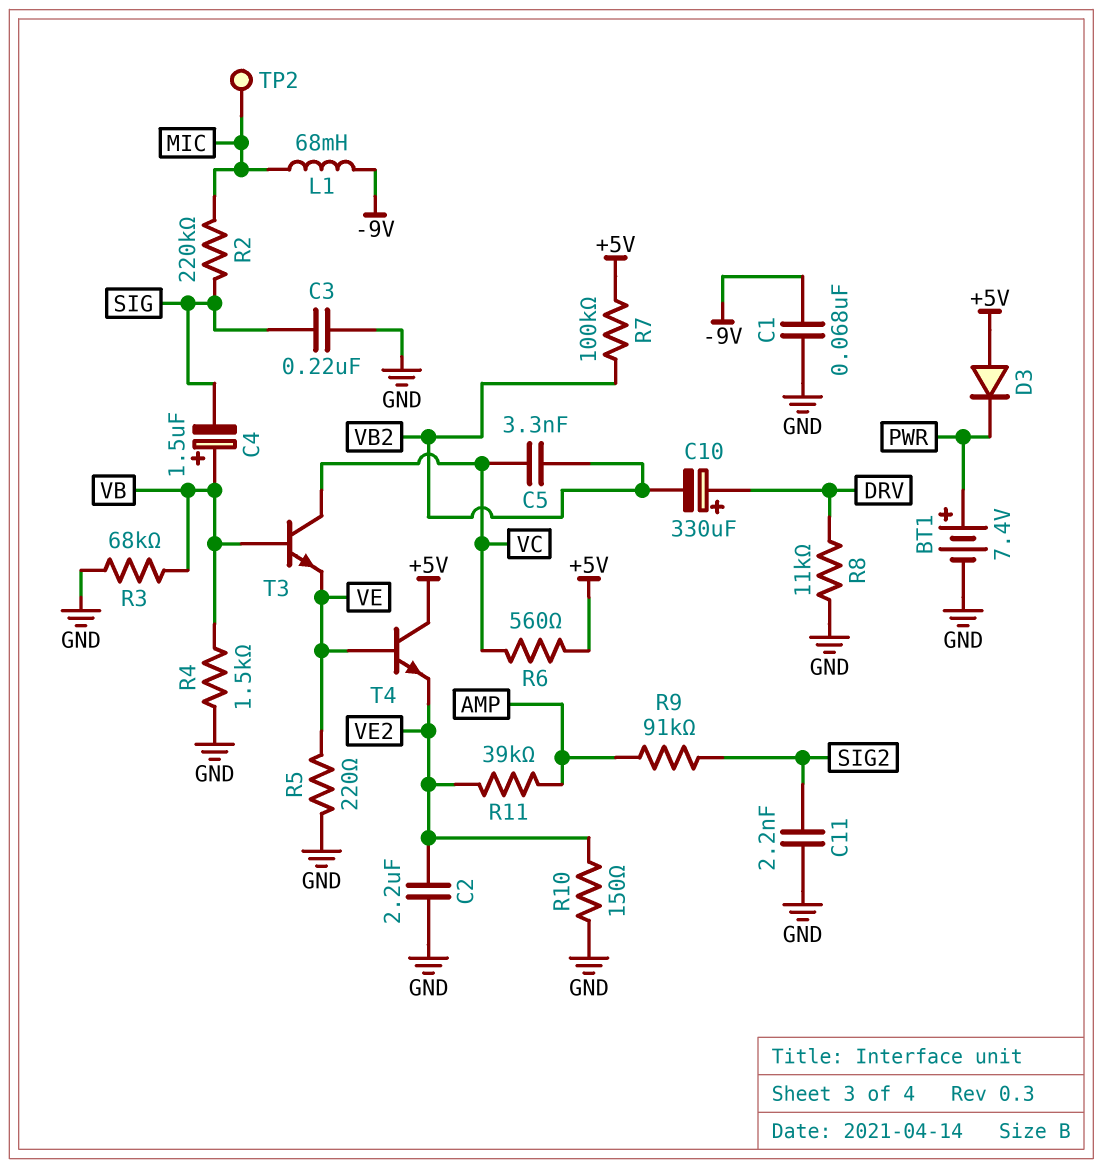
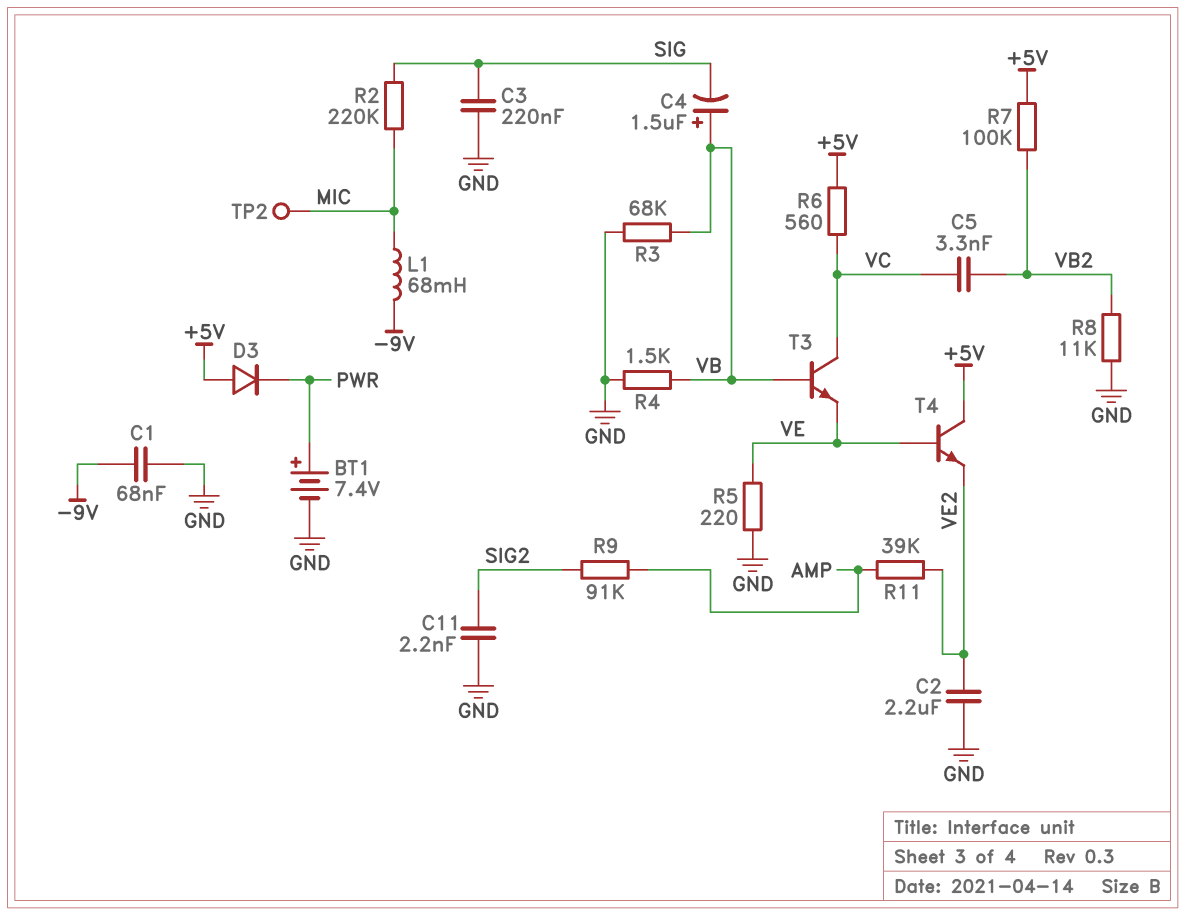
C10: 330uF (plus DRV, minus VB2) -> none
R8: 11k (DRV, GND) -> 11k (GND, VB2)
R10: 150 (GND, VE2) -> none

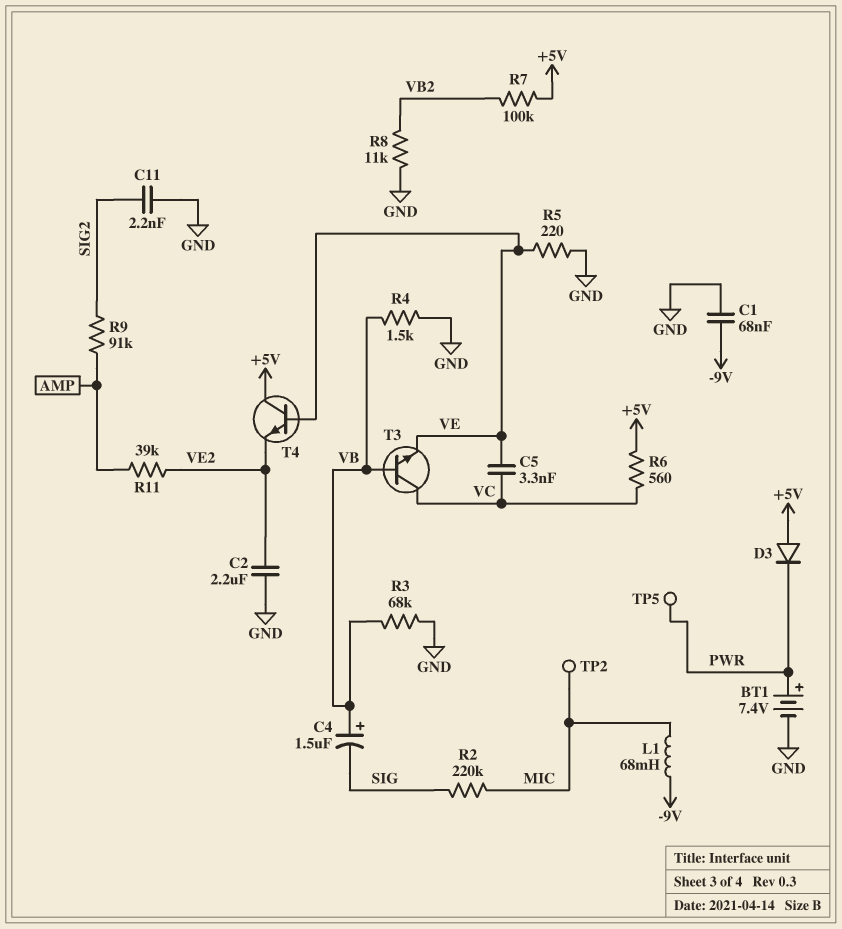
C3: 220nF (GND, SIG) -> none
C5: 3.3nF (VB2, VC) -> 3.3nF (VC, VE)
TP5: none -> test point (PWR)

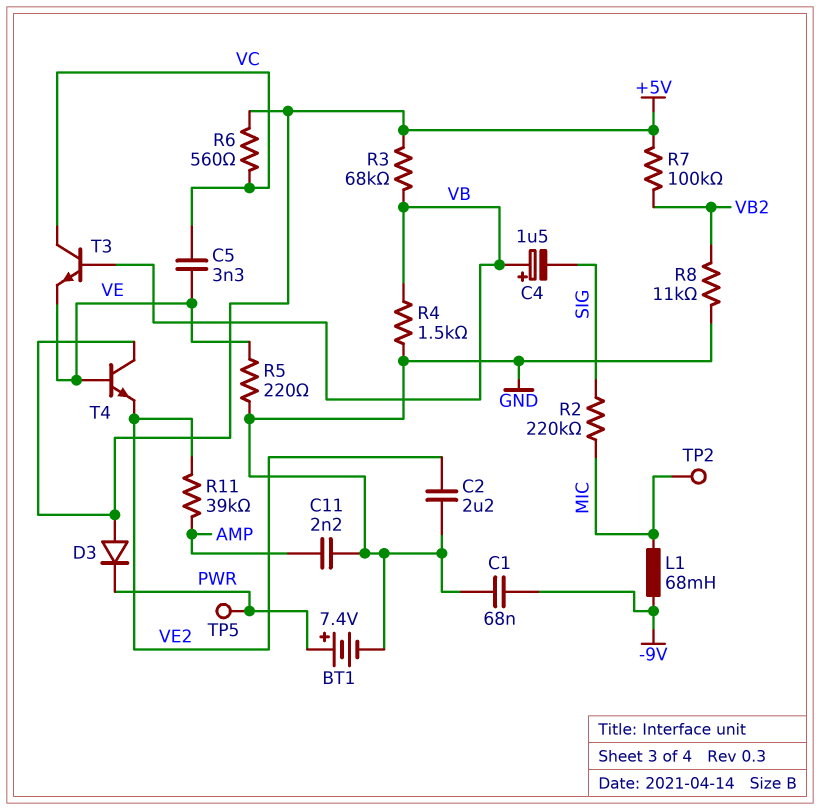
C11: 2.2nF (GND, SIG2) -> 2.2nF (AMP, GND)
R3: 68k (GND, VB) -> 68k (+5V, VB)
R9: 91k (AMP, SIG2) -> none

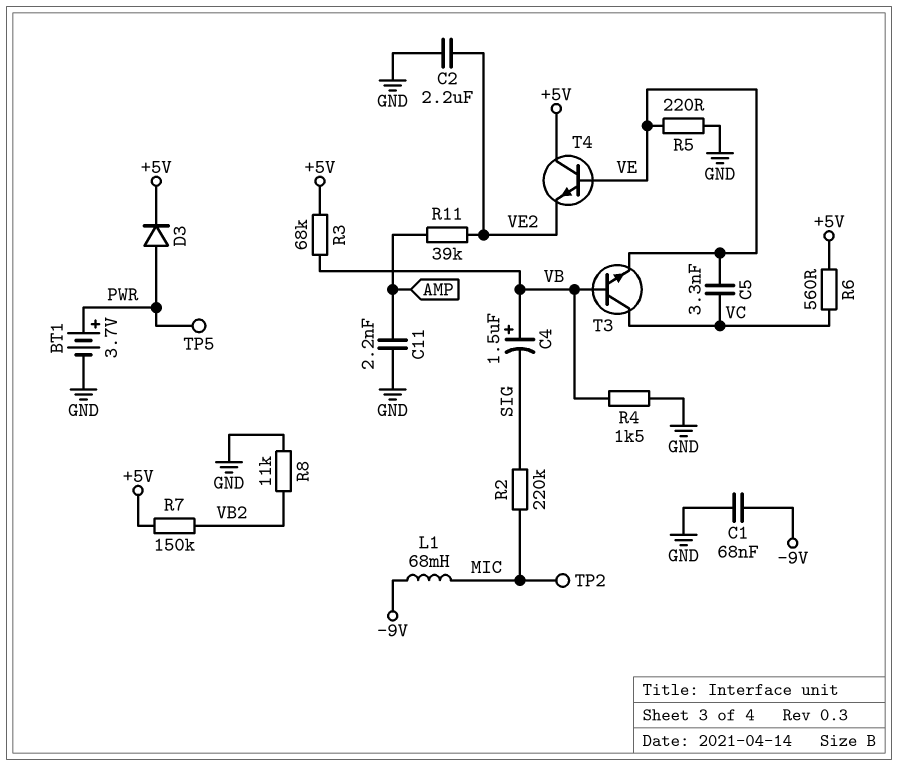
BT1: 7.4V (plus PWR, minus GND) -> 3.7V (plus PWR, minus GND)
D3: diode (A +5V, K PWR) -> diode (A PWR, K +5V)
R7: 100k (+5V, VB2) -> 150k (+5V, VB2)

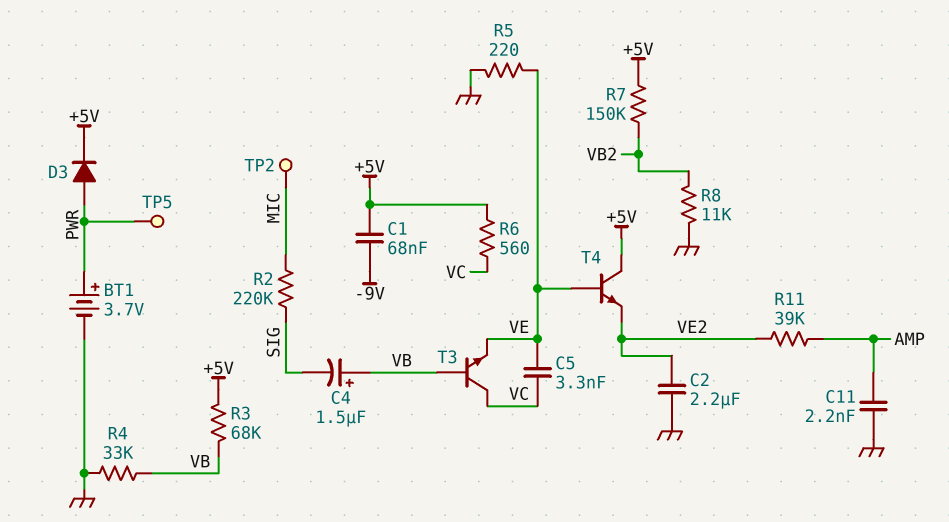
C1: 68nF (-9V, GND) -> 68nF (+5V, -9V)
L1: 68mH (-9V, MIC) -> none
R4: 1.5k (GND, VB) -> 33k (GND, VB)

